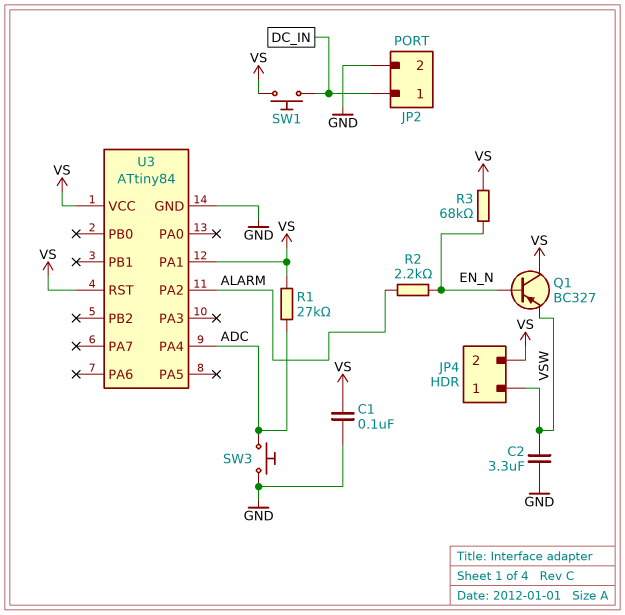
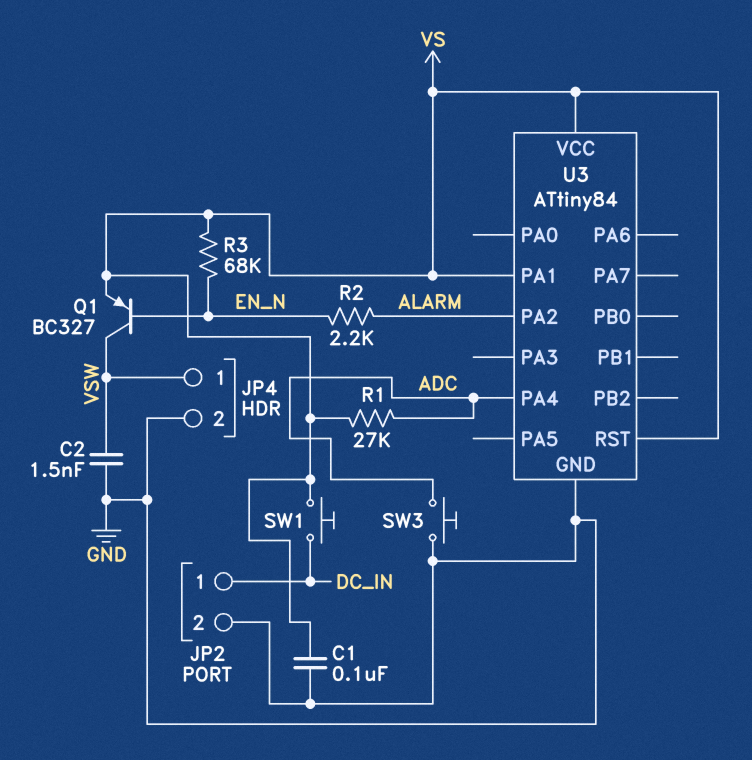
C2: 3.3uF (GND, VSW) -> 1.5nF (GND, VSW)
JP4 pin 2: VS -> GND
Q1: PNP BC327 (B EN_N, C VS, E VSW) -> PNP BC327 (B EN_N, C VSW, E VS)

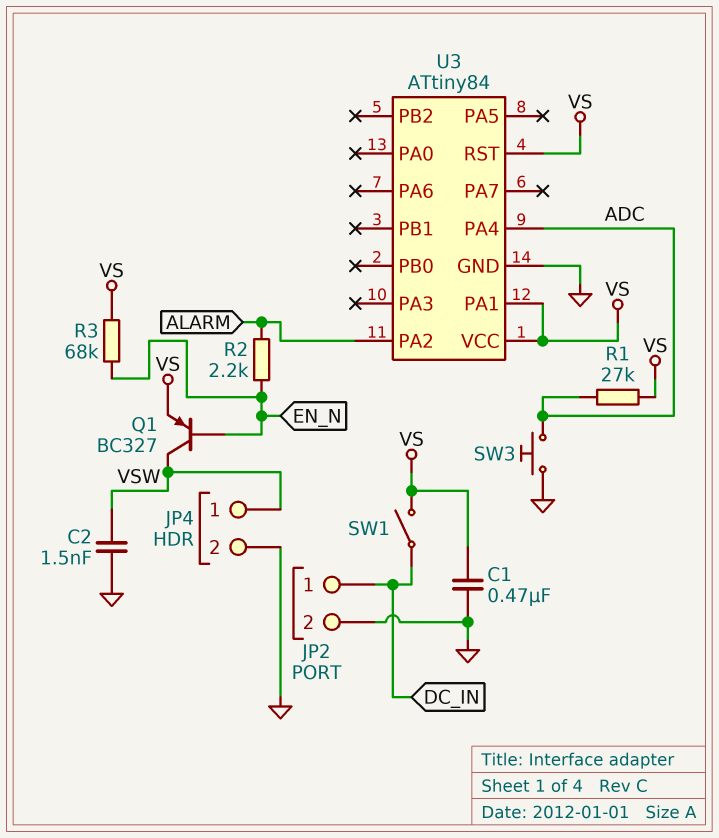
C1: 100nF (GND, VS) -> 470nF (GND, VS)
SW1: button (DC_IN, VS) -> switch (DC_IN, VS)

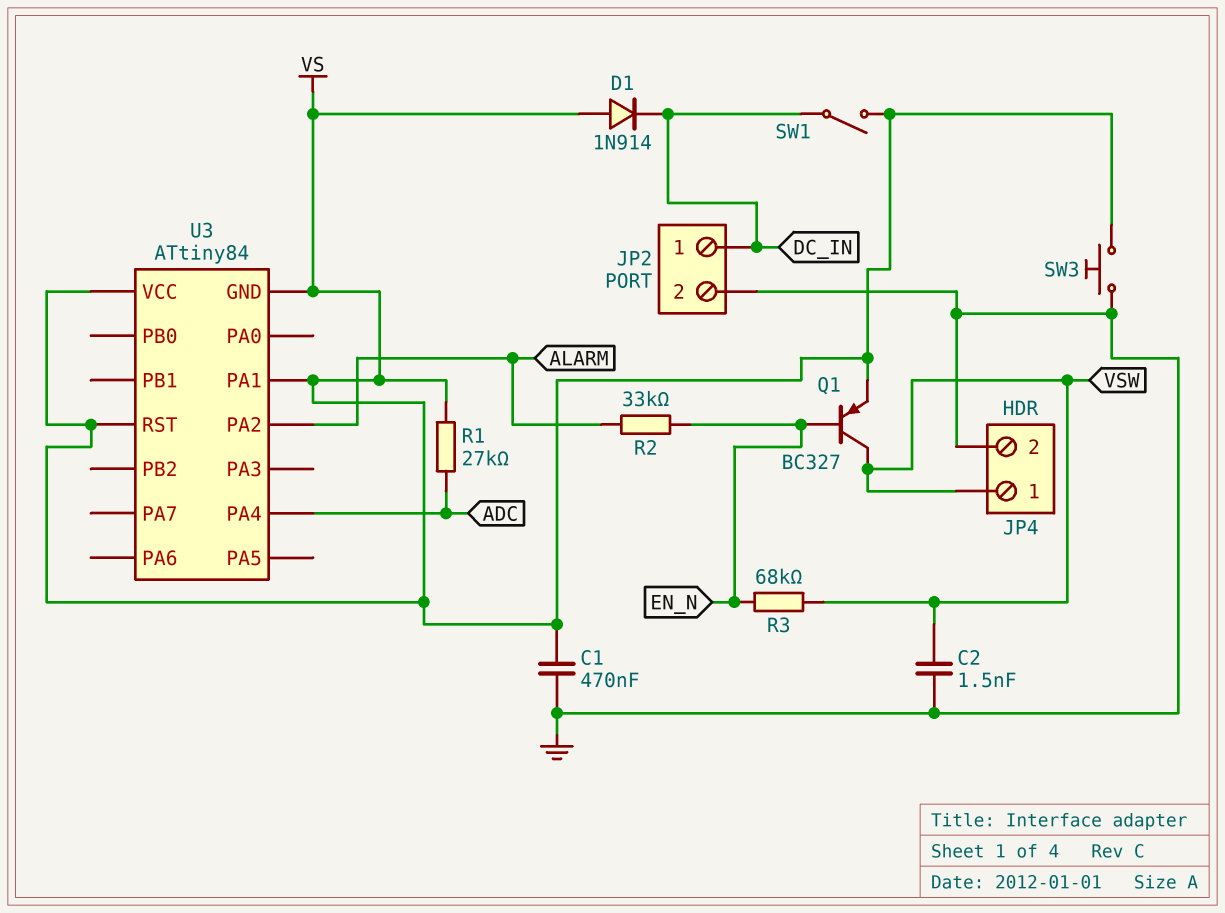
D1: none -> diode 1N914 (A VS, K DC_IN)
R2: 2.2k (ALARM, EN_N) -> 33k (ALARM, EN_N)
R3: 68k (EN_N, VS) -> 68k (EN_N, VSW)
SW3: button (ADC, GND) -> button (GND, VS)
U3 pin GND: GND -> VS

